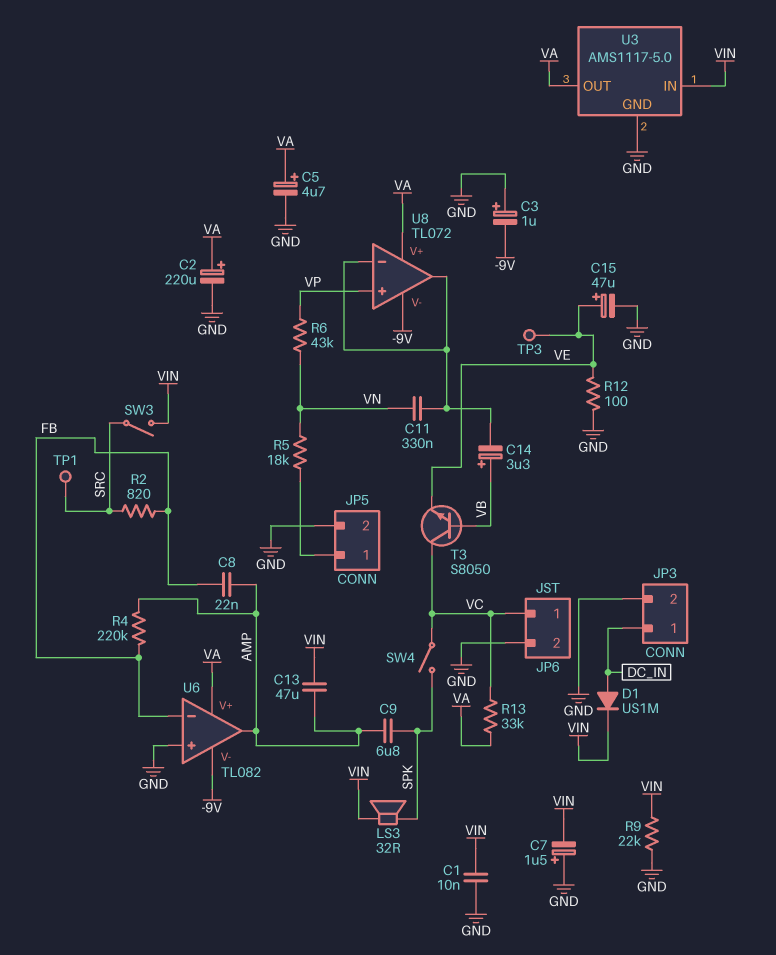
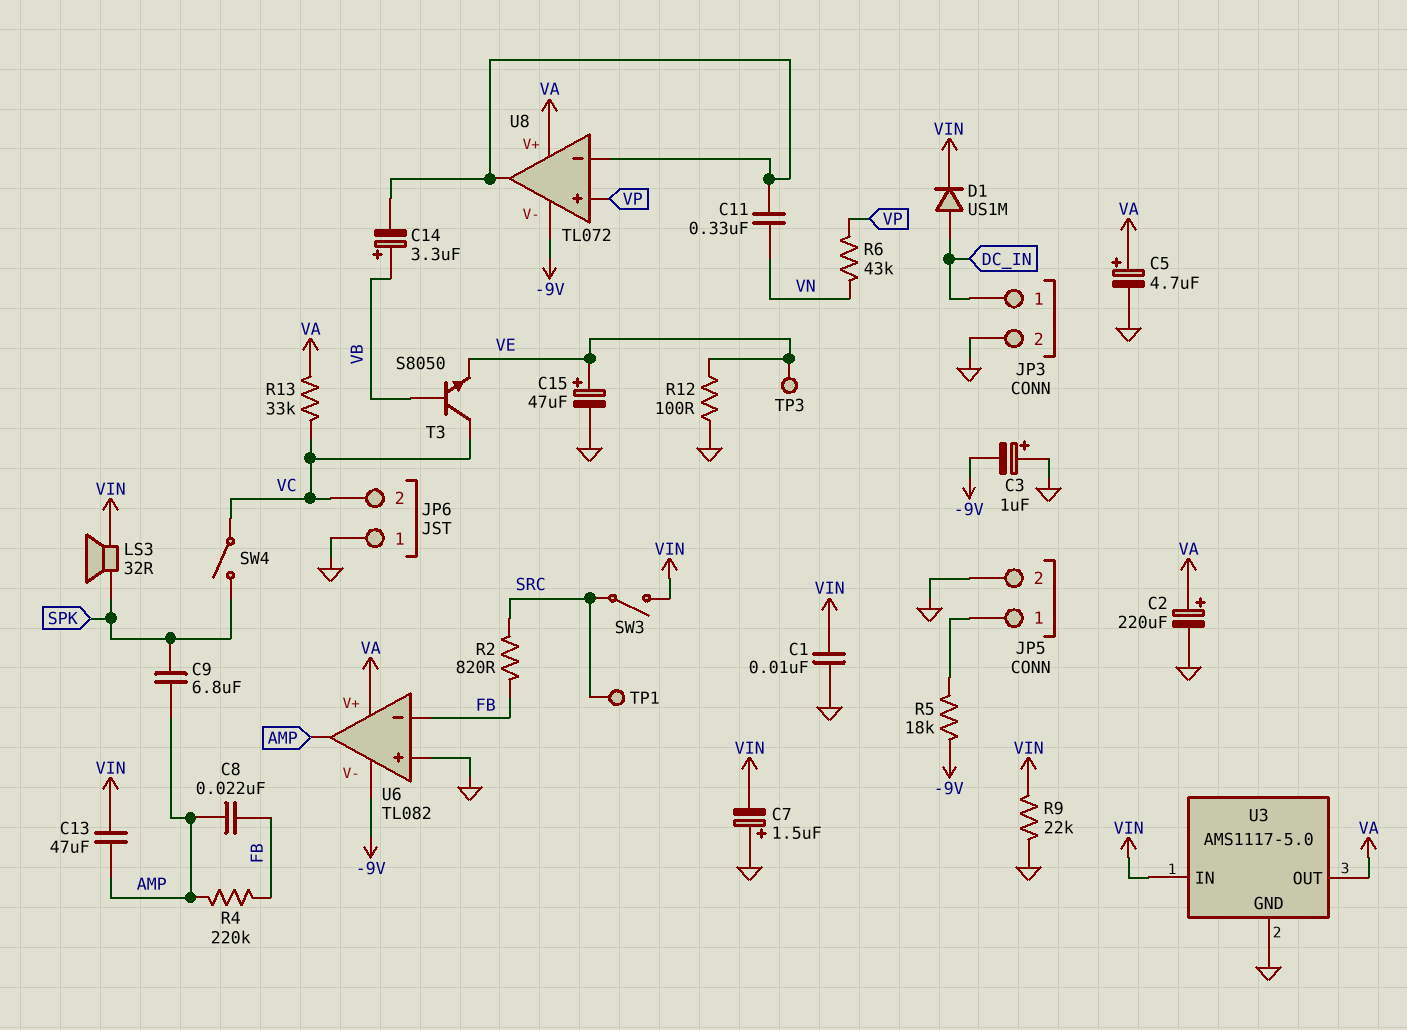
JP6 pin 1: VC -> GND
JP6 pin 2: GND -> VC
R5: 18k (JP5/1, VN) -> 18k (-9V, JP5/1)

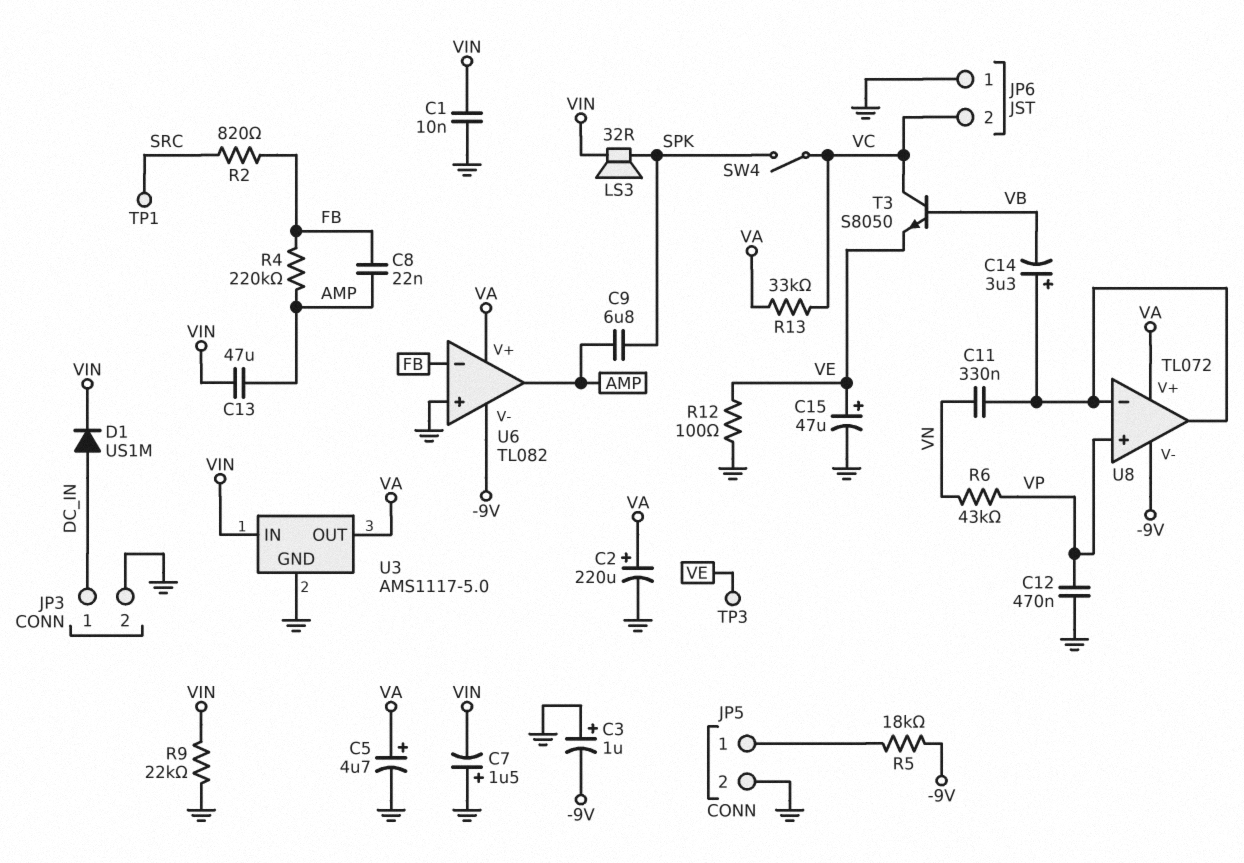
C12: none -> 470nF (GND, VP)
C14: 3.3uF (plus VB, minus U8/in-) -> 3.3uF (plus U8/in-, minus VB)
SW3: switch (SRC, VIN) -> none

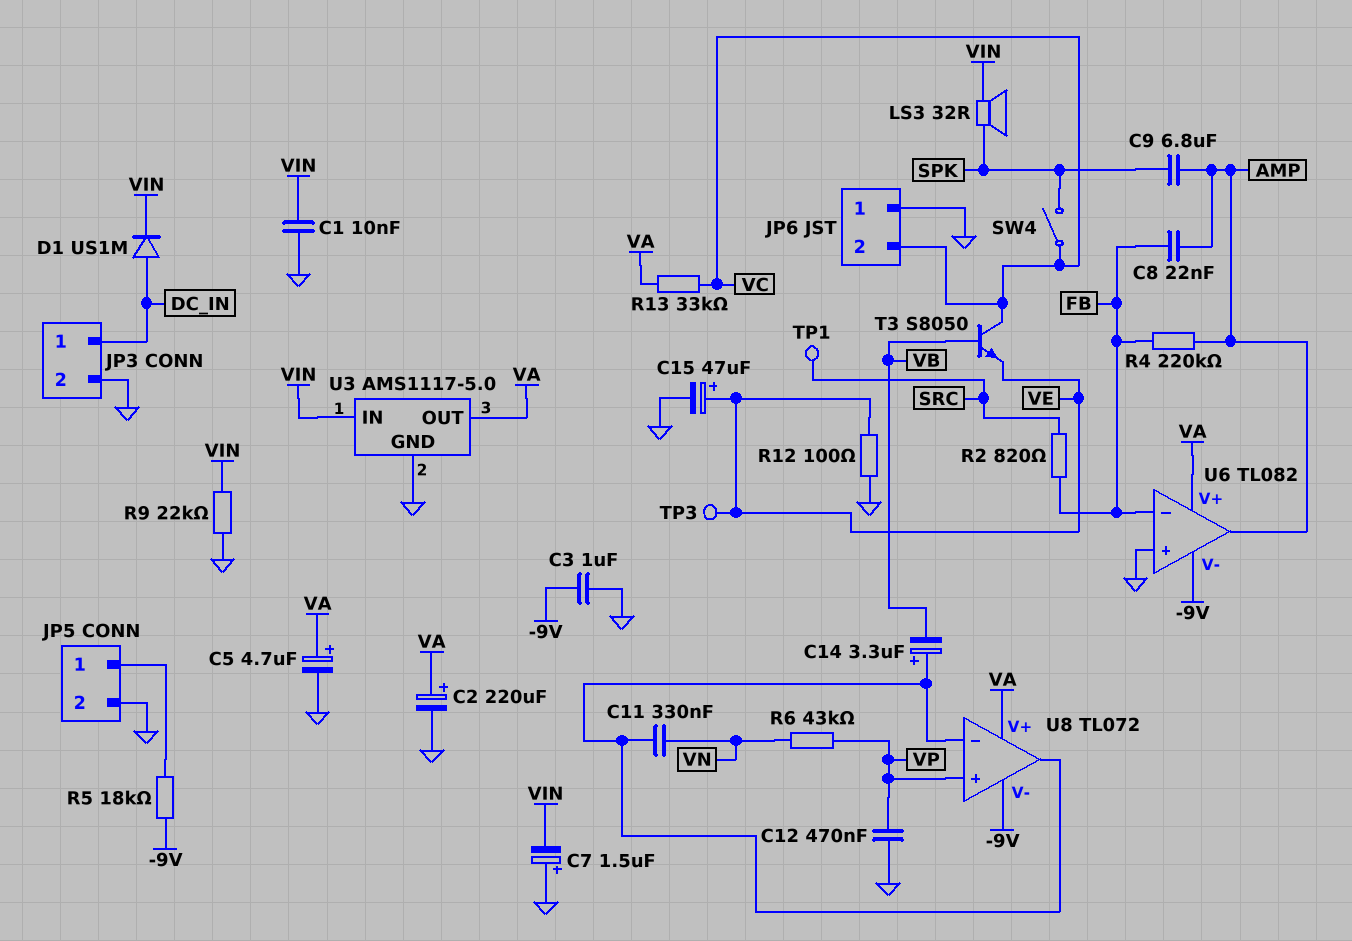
C3: 1uF (plus GND, minus -9V) -> 1uF (-9V, GND)
C13: 47uF (AMP, VIN) -> none

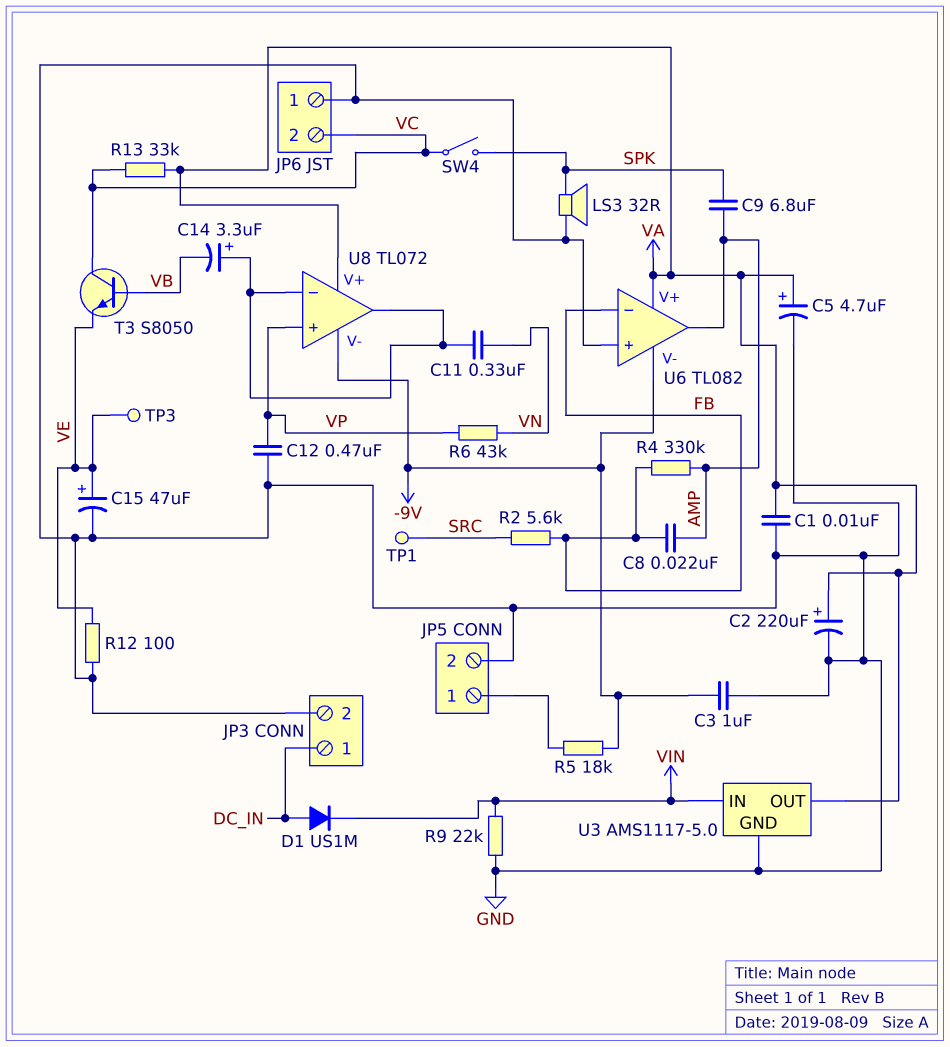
C1: 10nF (GND, VIN) -> 10nF (GND, VA)
C7: 1.5uF (plus GND, minus VIN) -> none
LS3: speaker 32R (SPK, VIN) -> speaker 32R (GND, SPK)
R2: 820 (FB, SRC) -> 5.6k (FB, SRC)
R4: 220k (AMP, FB) -> 330k (AMP, FB)

